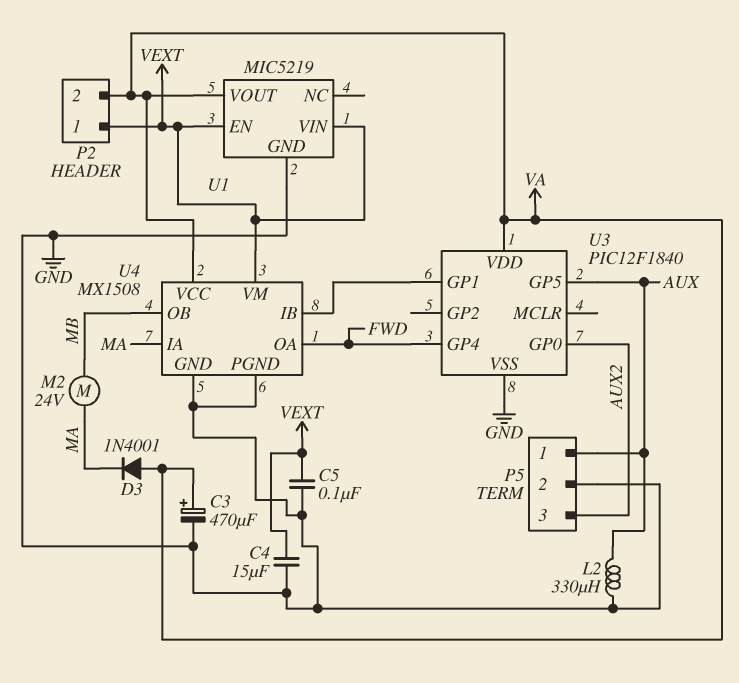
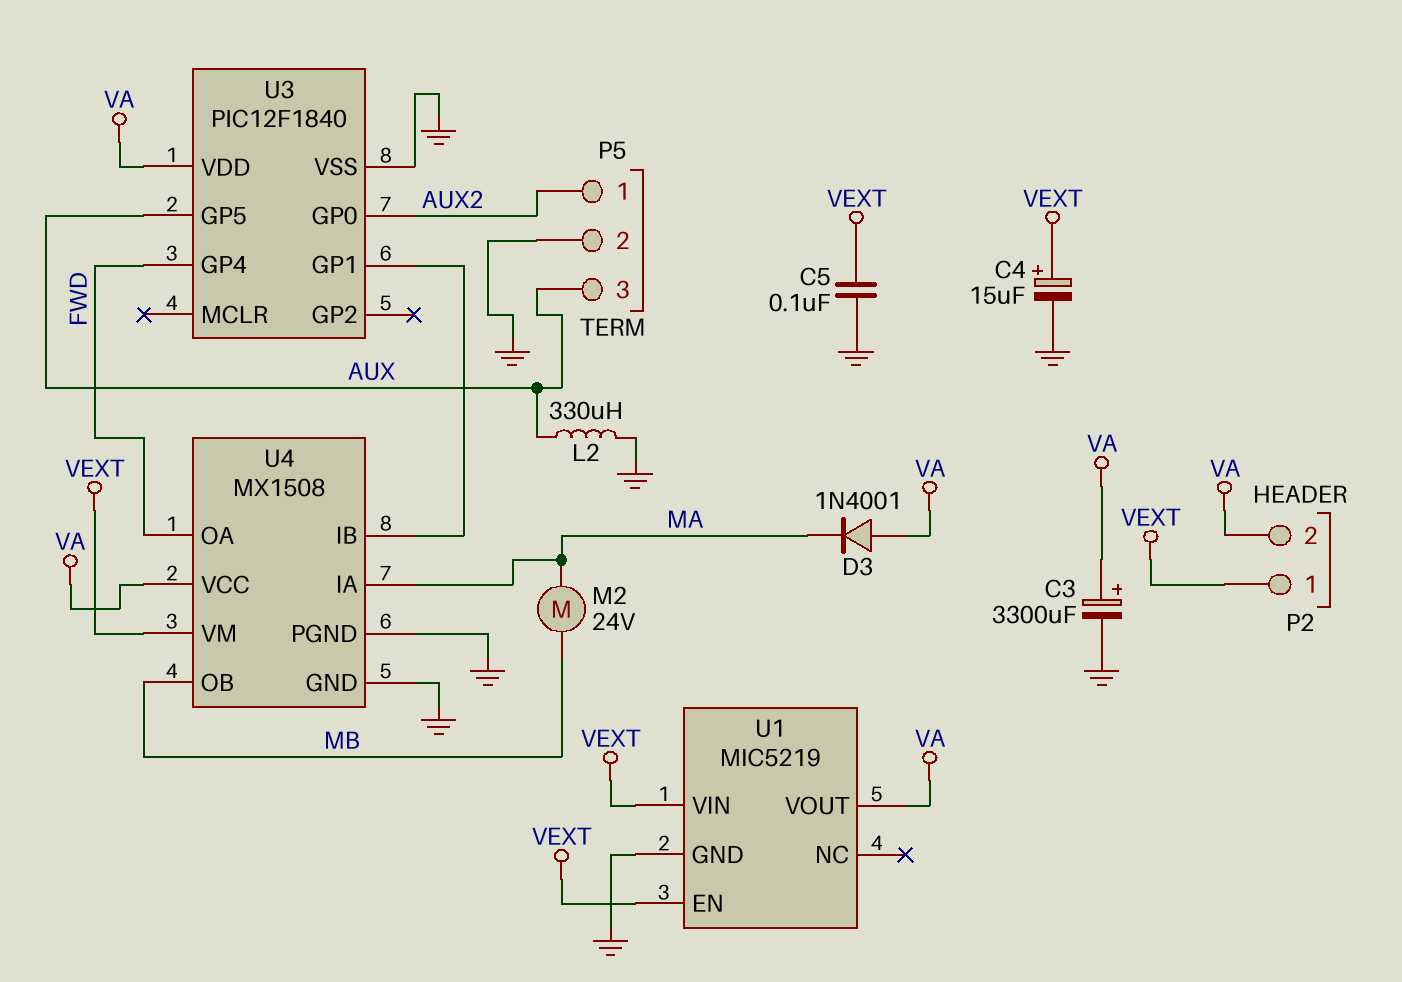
C3: 470uF (plus VA, minus GND) -> 3300uF (plus VA, minus GND)
C4: 15uF (GND, VEXT) -> 15uF (plus VEXT, minus GND)
P5 pin 1: AUX -> AUX2
P5 pin 3: AUX2 -> AUX

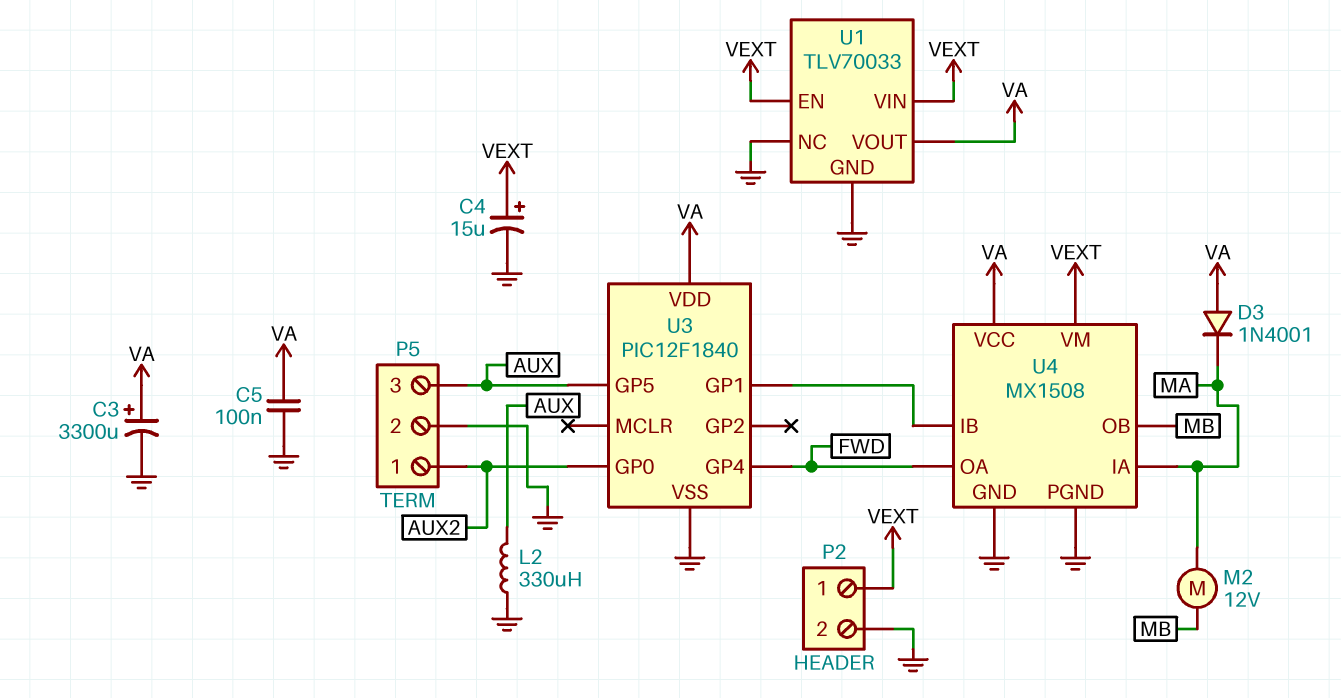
C5: 100nF (GND, VEXT) -> 100nF (GND, VA)
M2: motor 24V (MA, MB) -> motor 12V (MA, MB)
P2 pin 2: VA -> GND
U1: MIC5219 -> TLV70033
U1 pin NC: none -> GND

